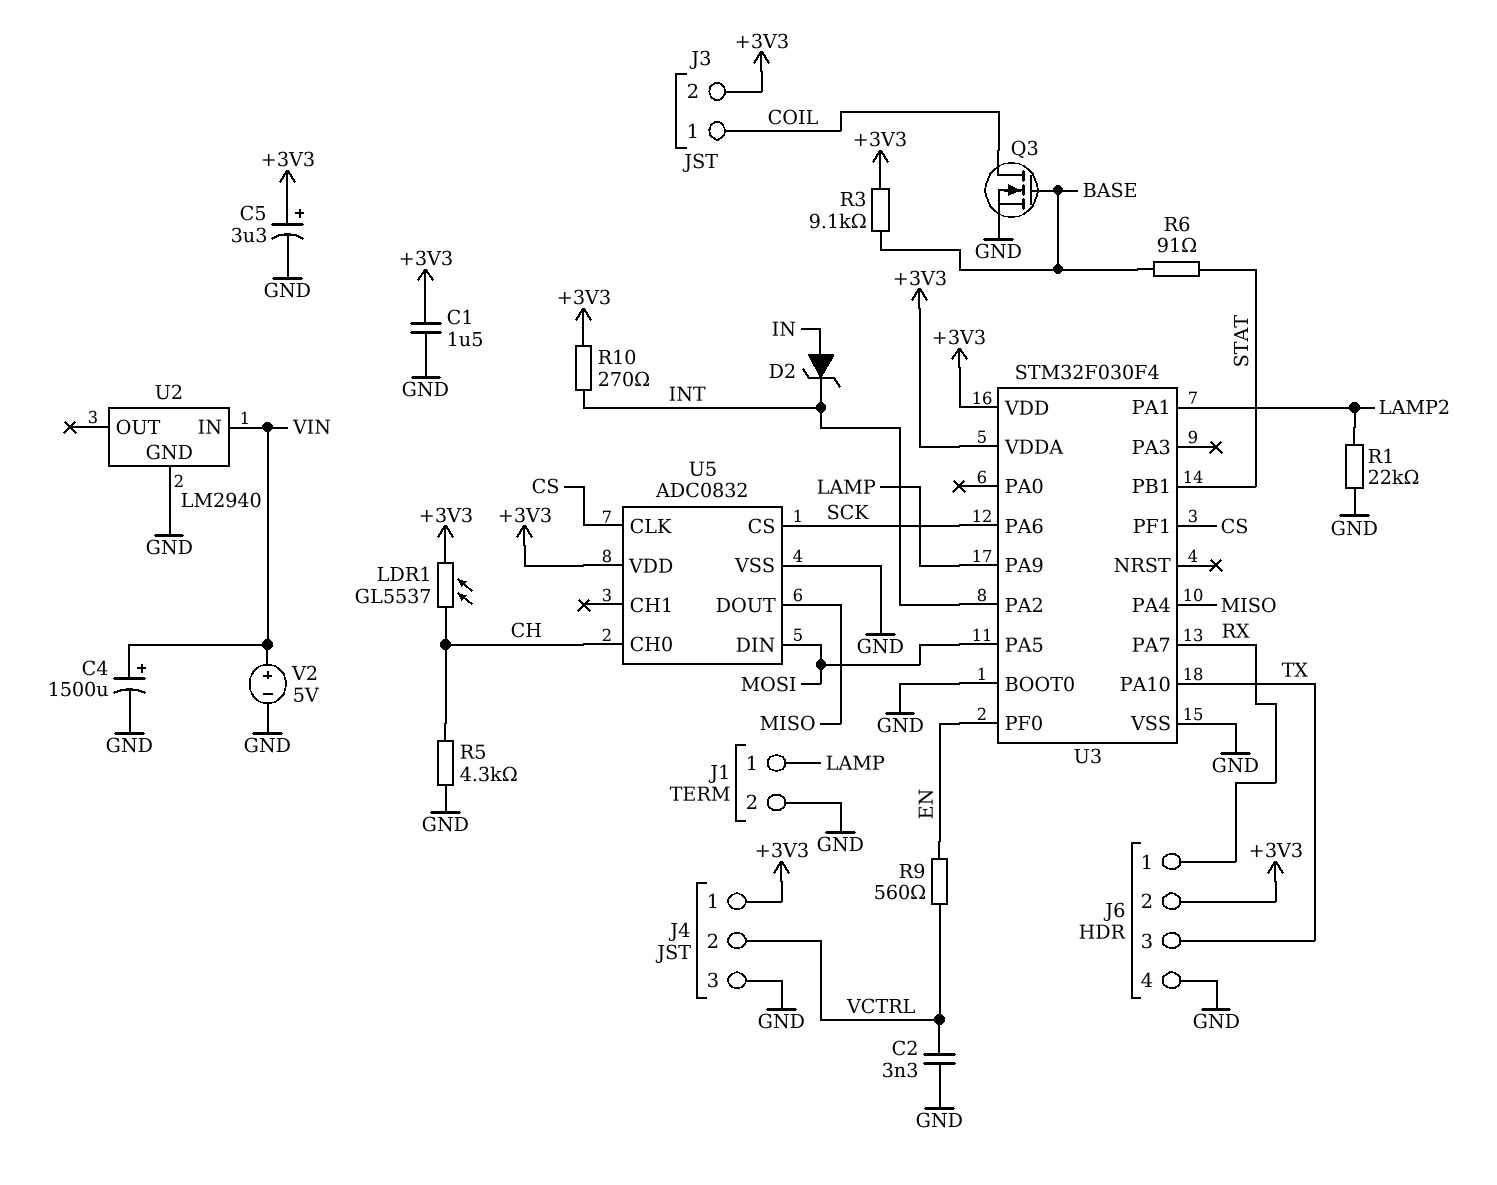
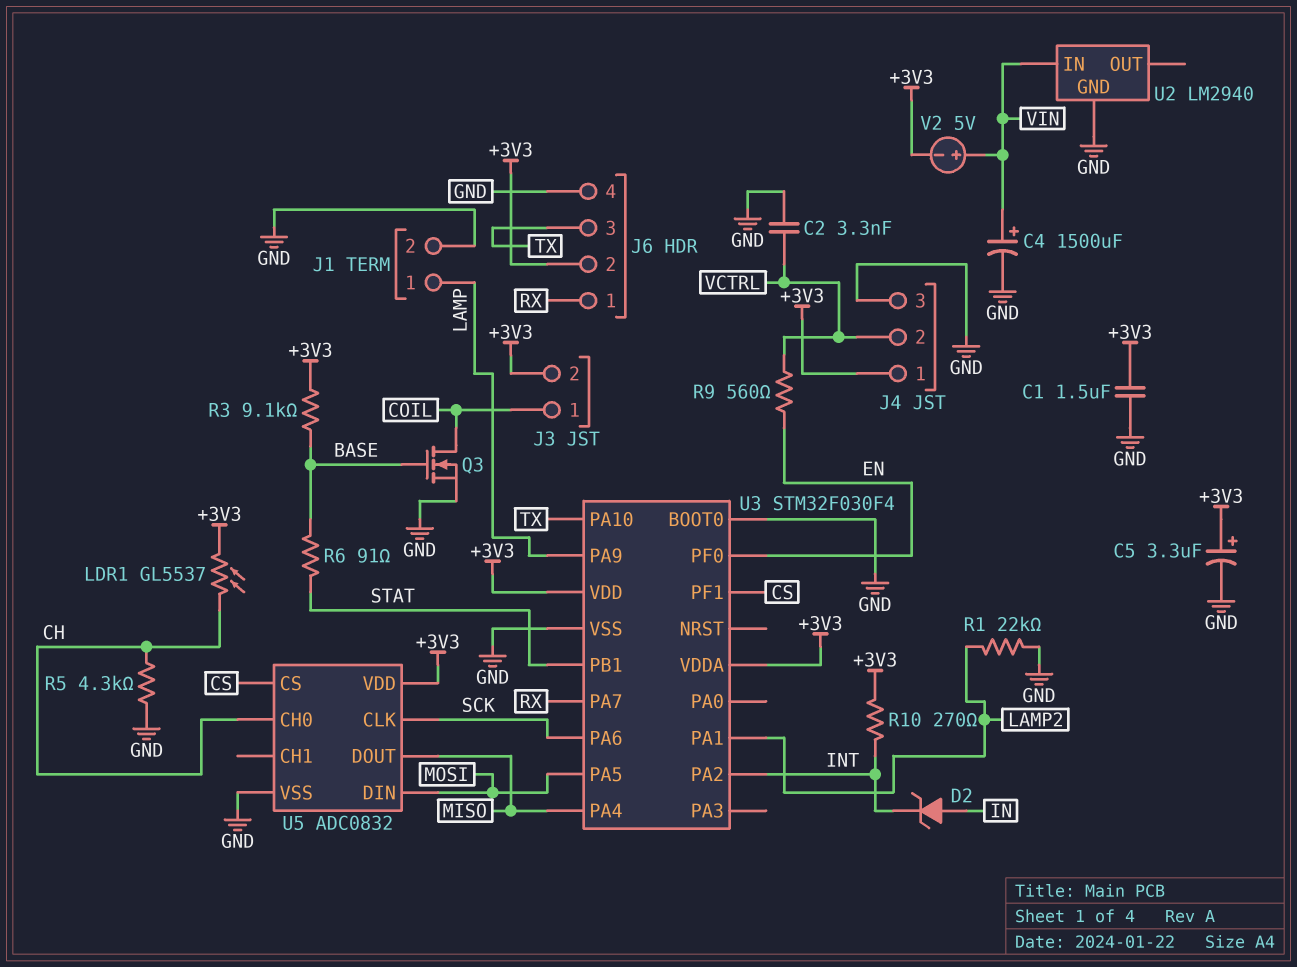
U5 pin CLK: CS -> SCK
U5 pin CS: SCK -> CS
V2: 5V (plus VIN, minus GND) -> 5V (plus VIN, minus +3V3)

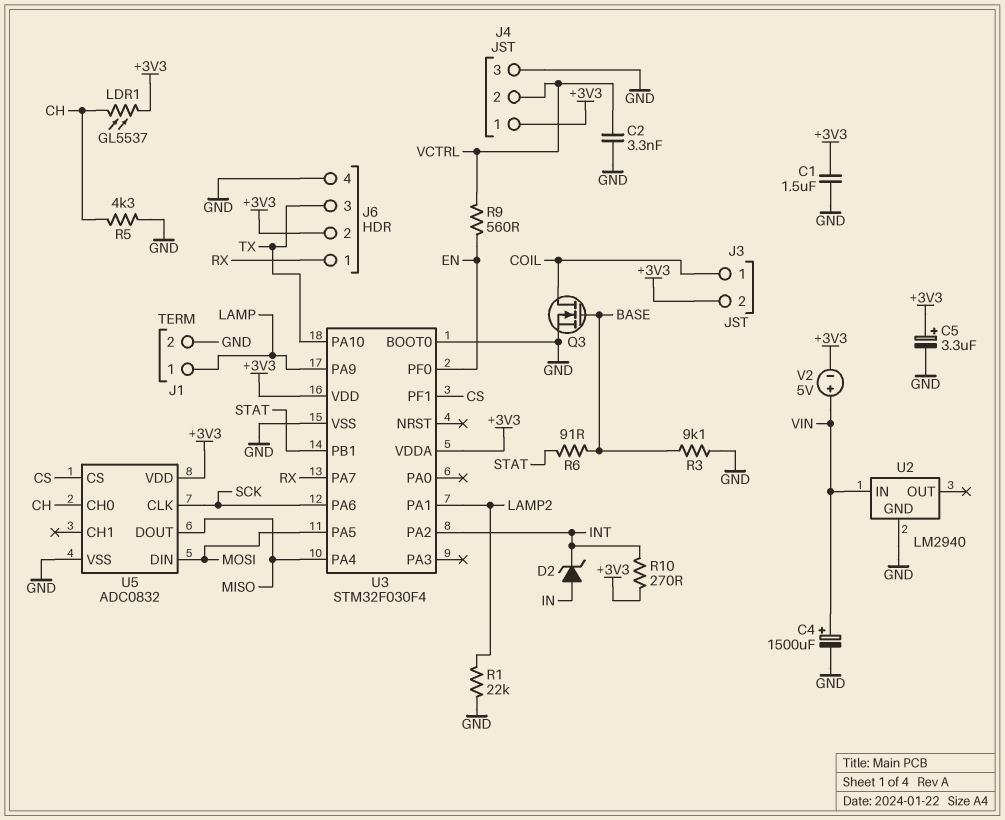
R3: 9.1k (+3V3, BASE) -> 9.1k (BASE, GND)

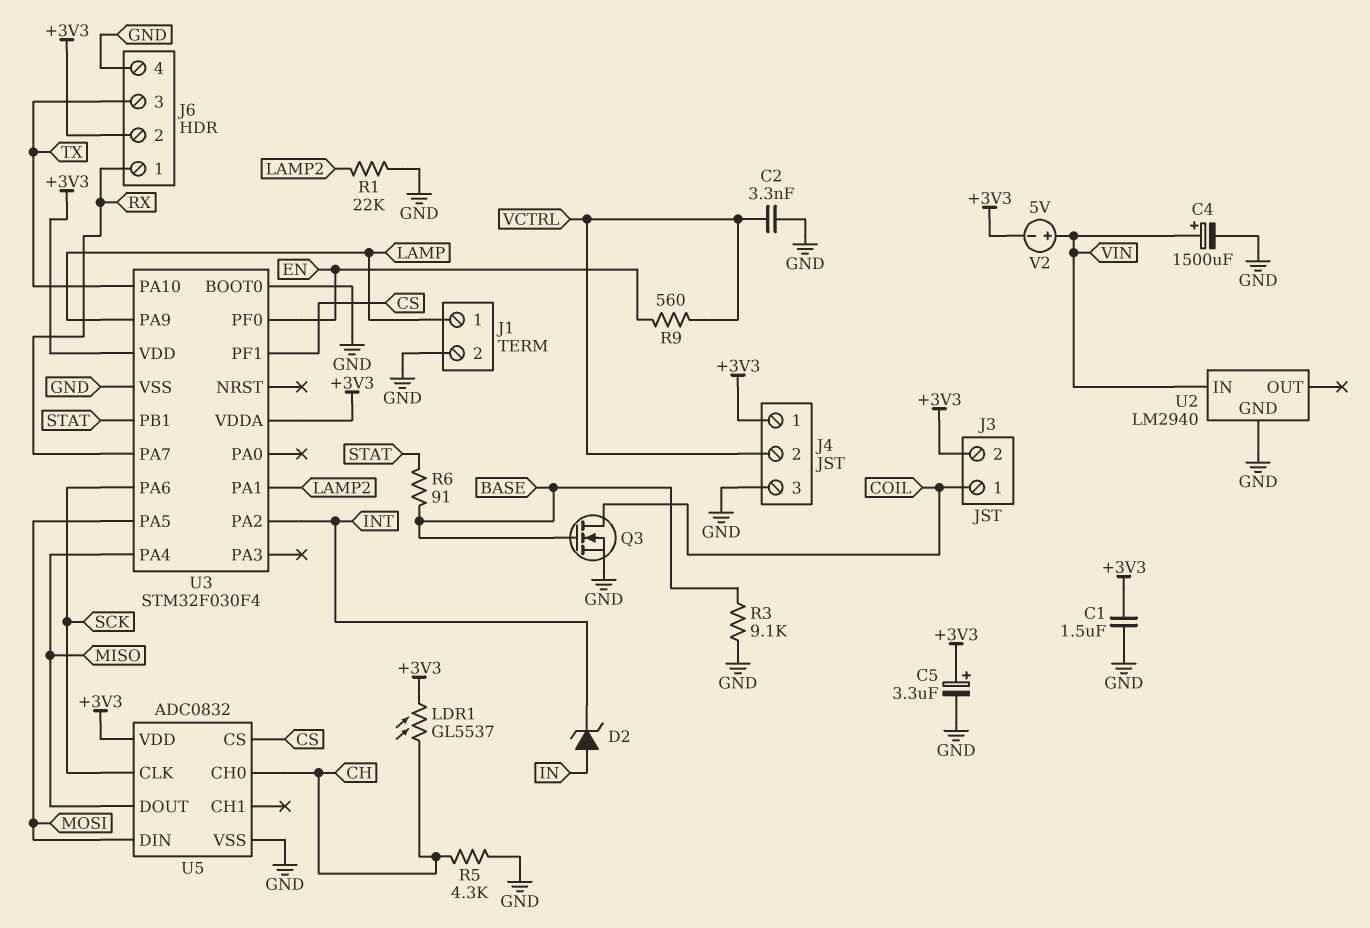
R10: 270 (+3V3, INT) -> none

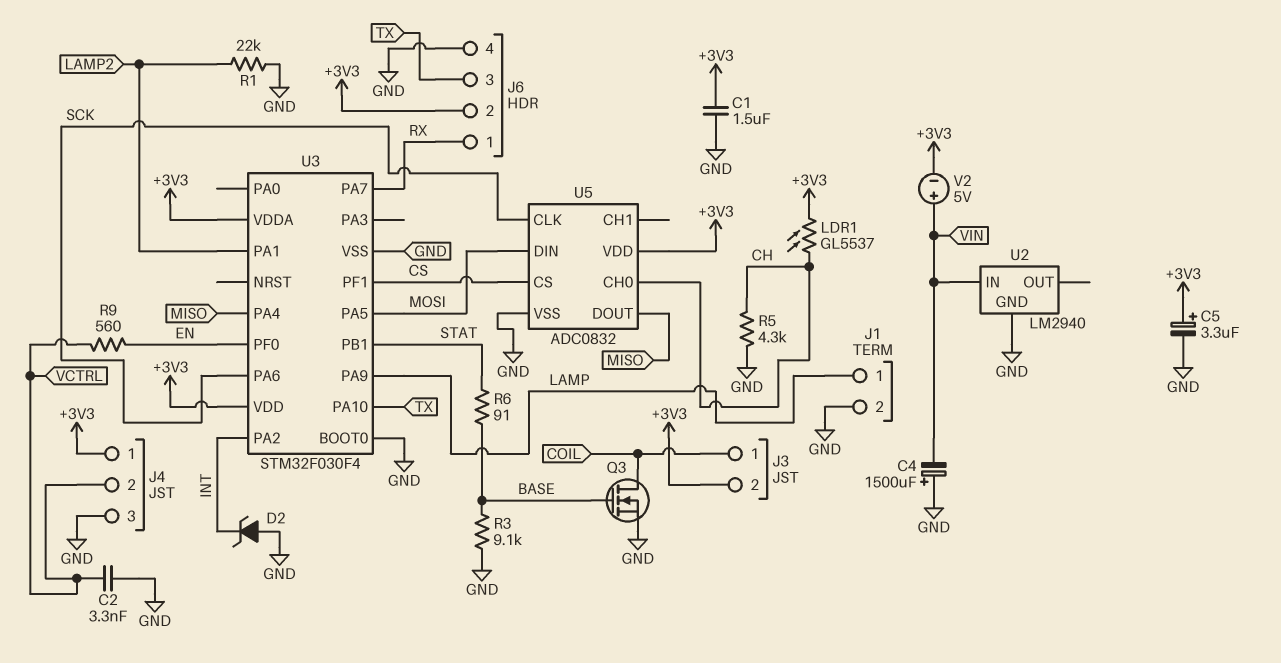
C4: 1500uF (plus VIN, minus GND) -> 1500uF (plus GND, minus VIN)
D2: zener (A IN, K INT) -> zener (A GND, K INT)

